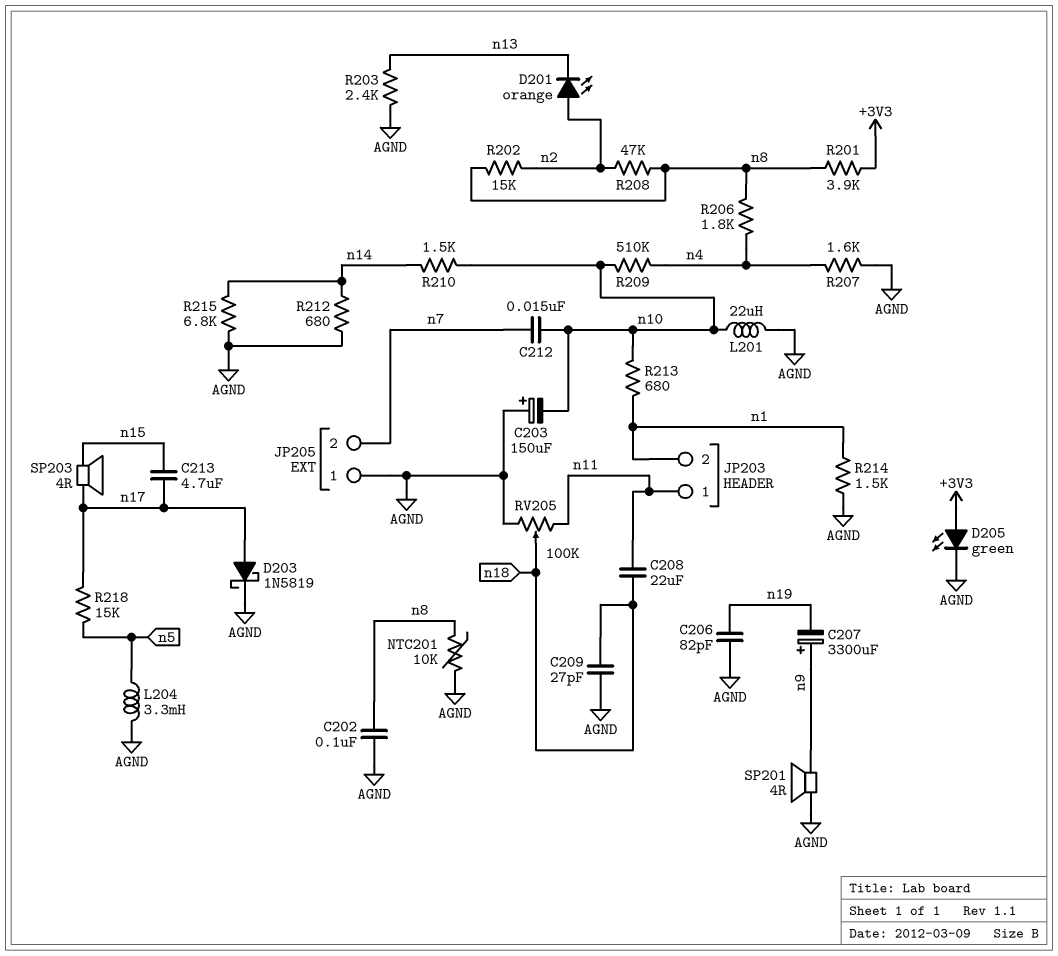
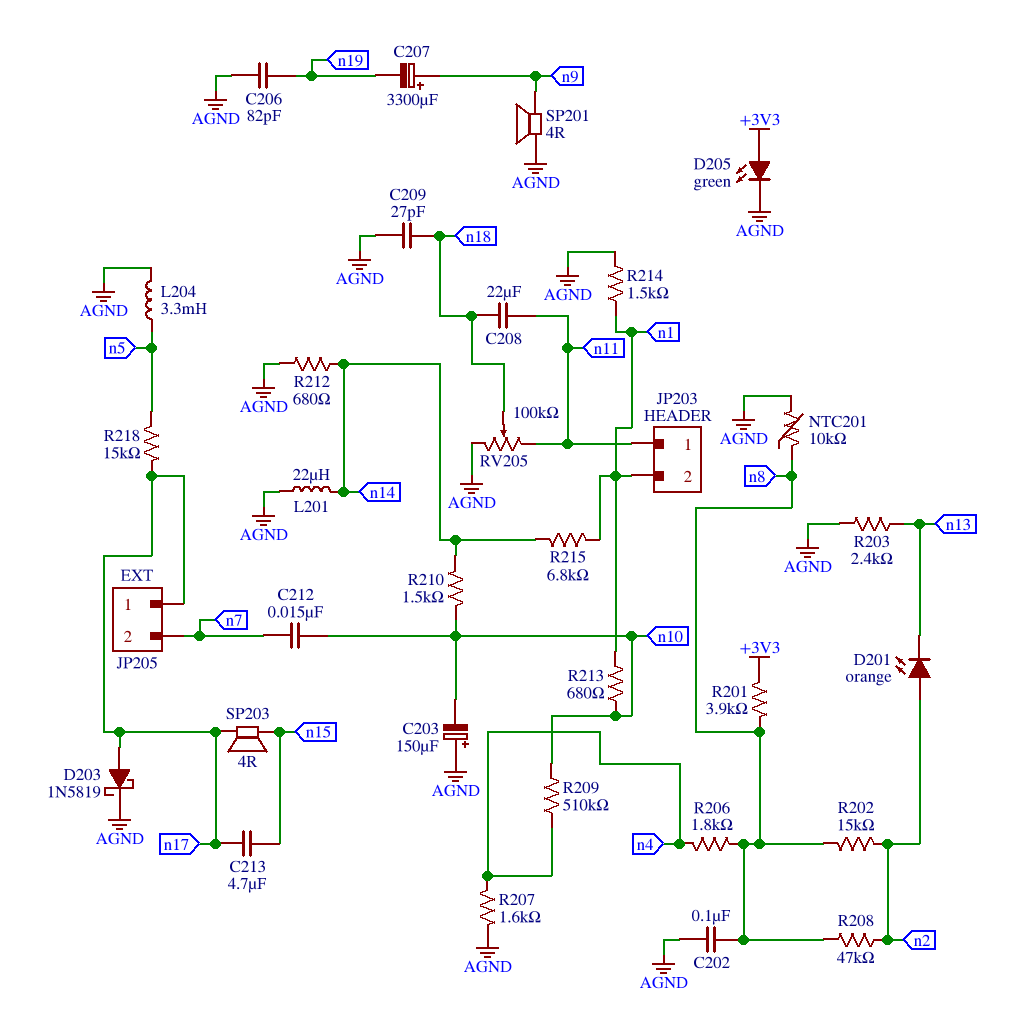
JP205 pin 1: AGND -> n17
L201: 22uH (AGND, n10) -> 22uH (AGND, n14)
R215: 6.8k (AGND, n14) -> 6.8k (n1, n14)

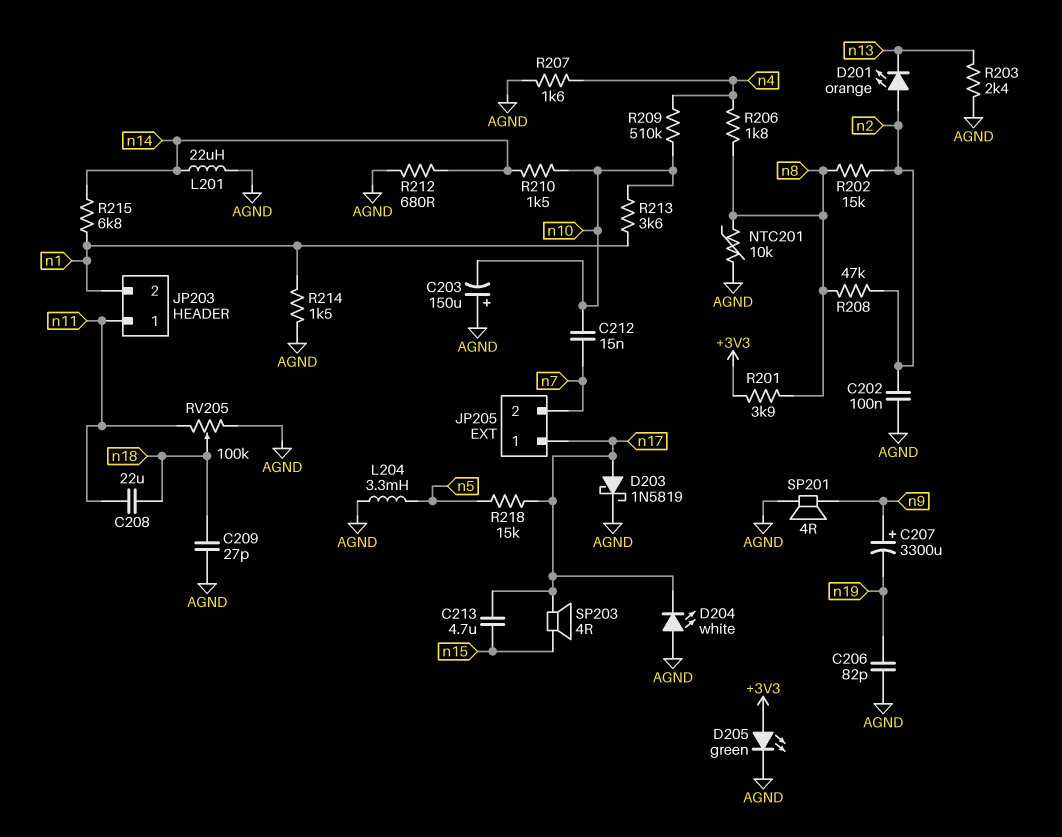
C202: 100nF (AGND, n8) -> 100nF (AGND, n2)
D204: none -> LED white (A AGND, K n17)
R213: 680 (n1, n10) -> 3.6k (n1, n10)

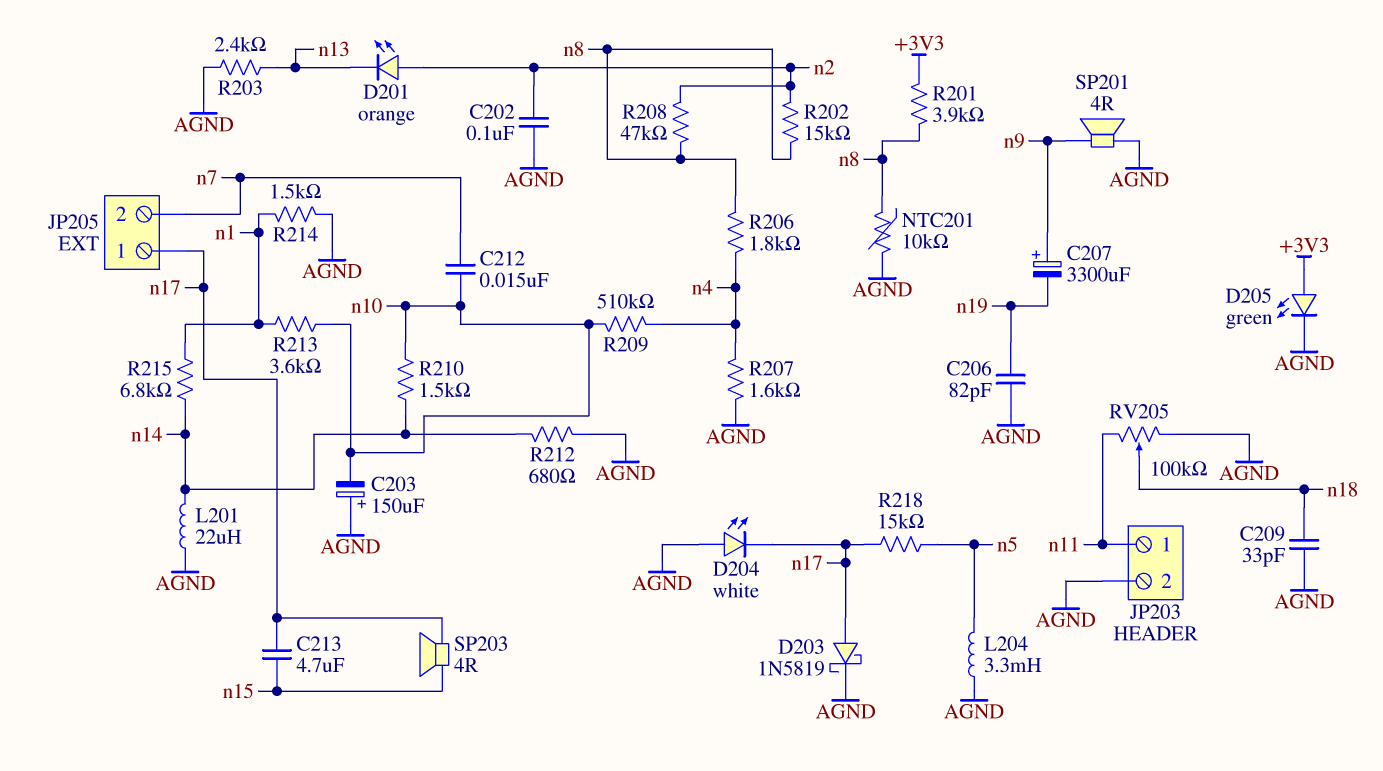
C208: 22uF (n11, n18) -> none
C209: 27pF (AGND, n18) -> 33pF (AGND, n18)
JP203 pin 2: n1 -> AGND

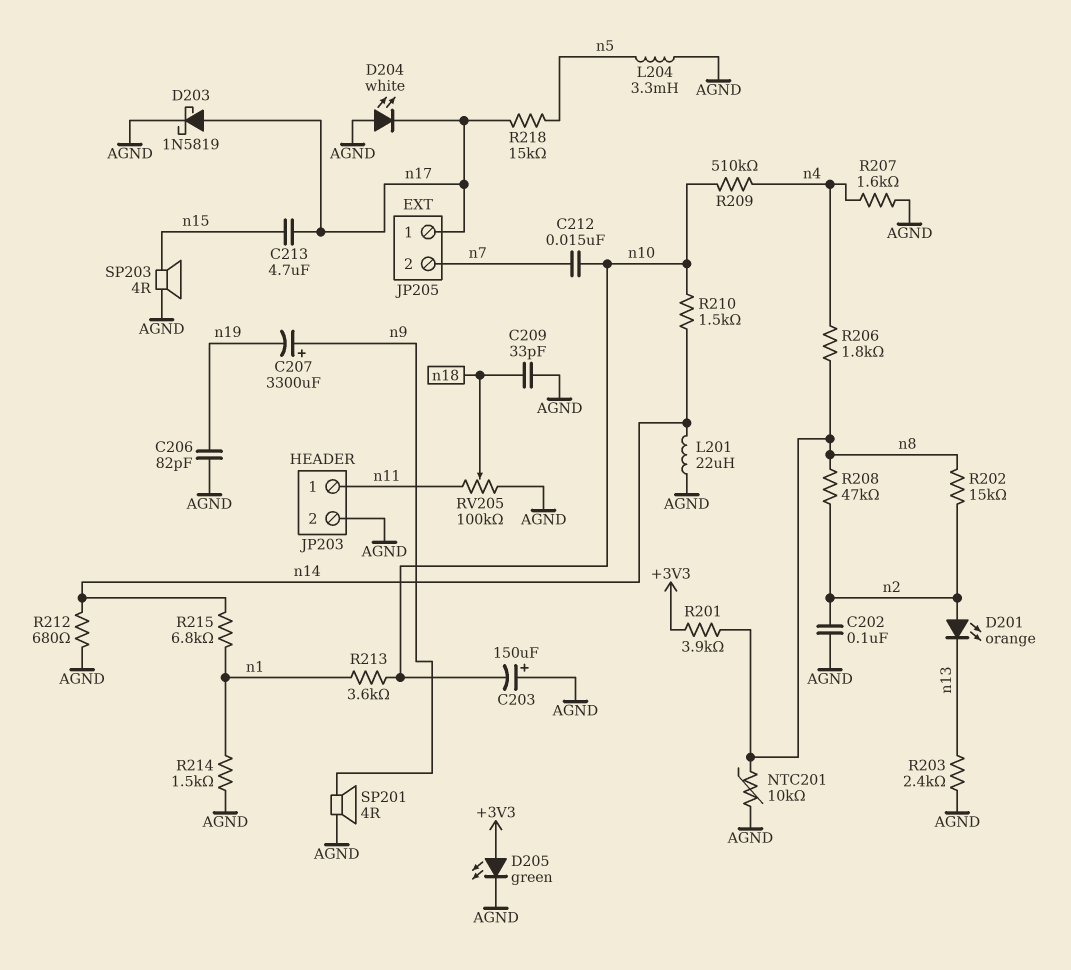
SP203: speaker 4R (n15, n17) -> speaker 4R (AGND, n15)

